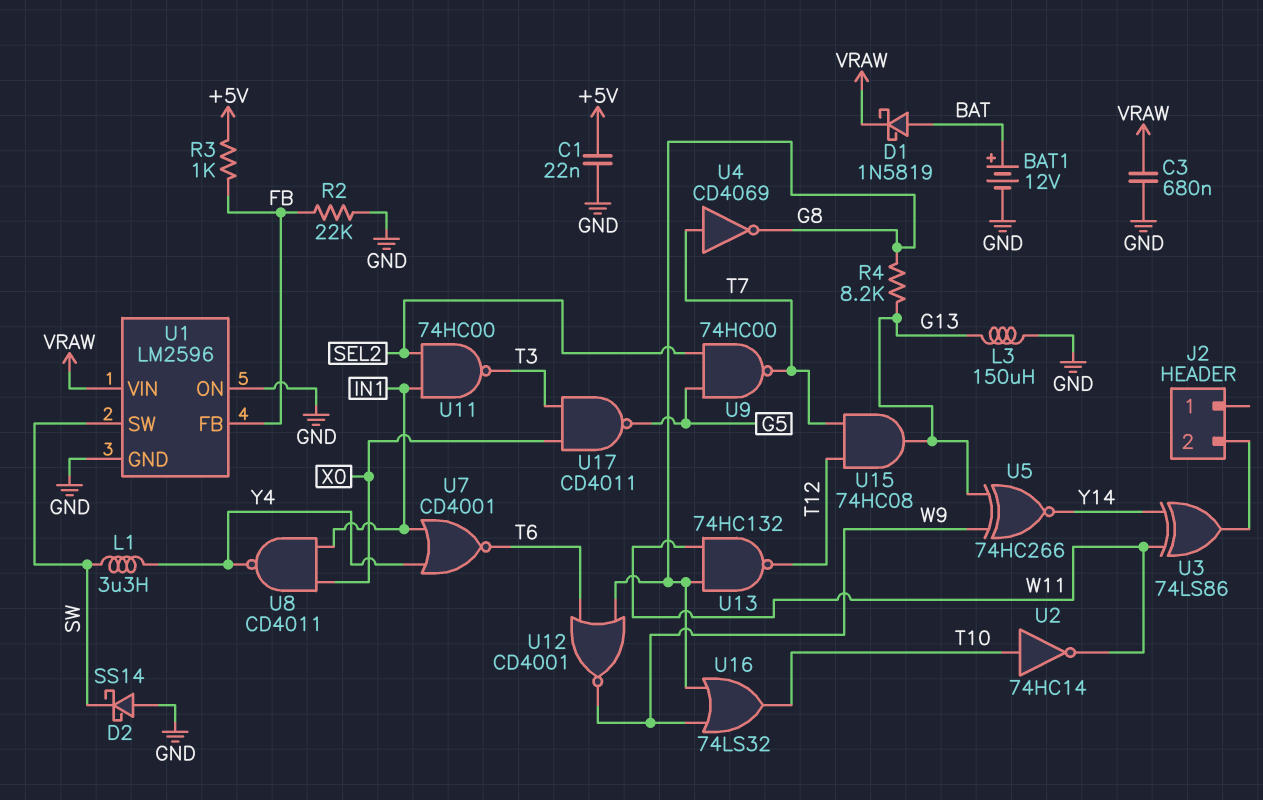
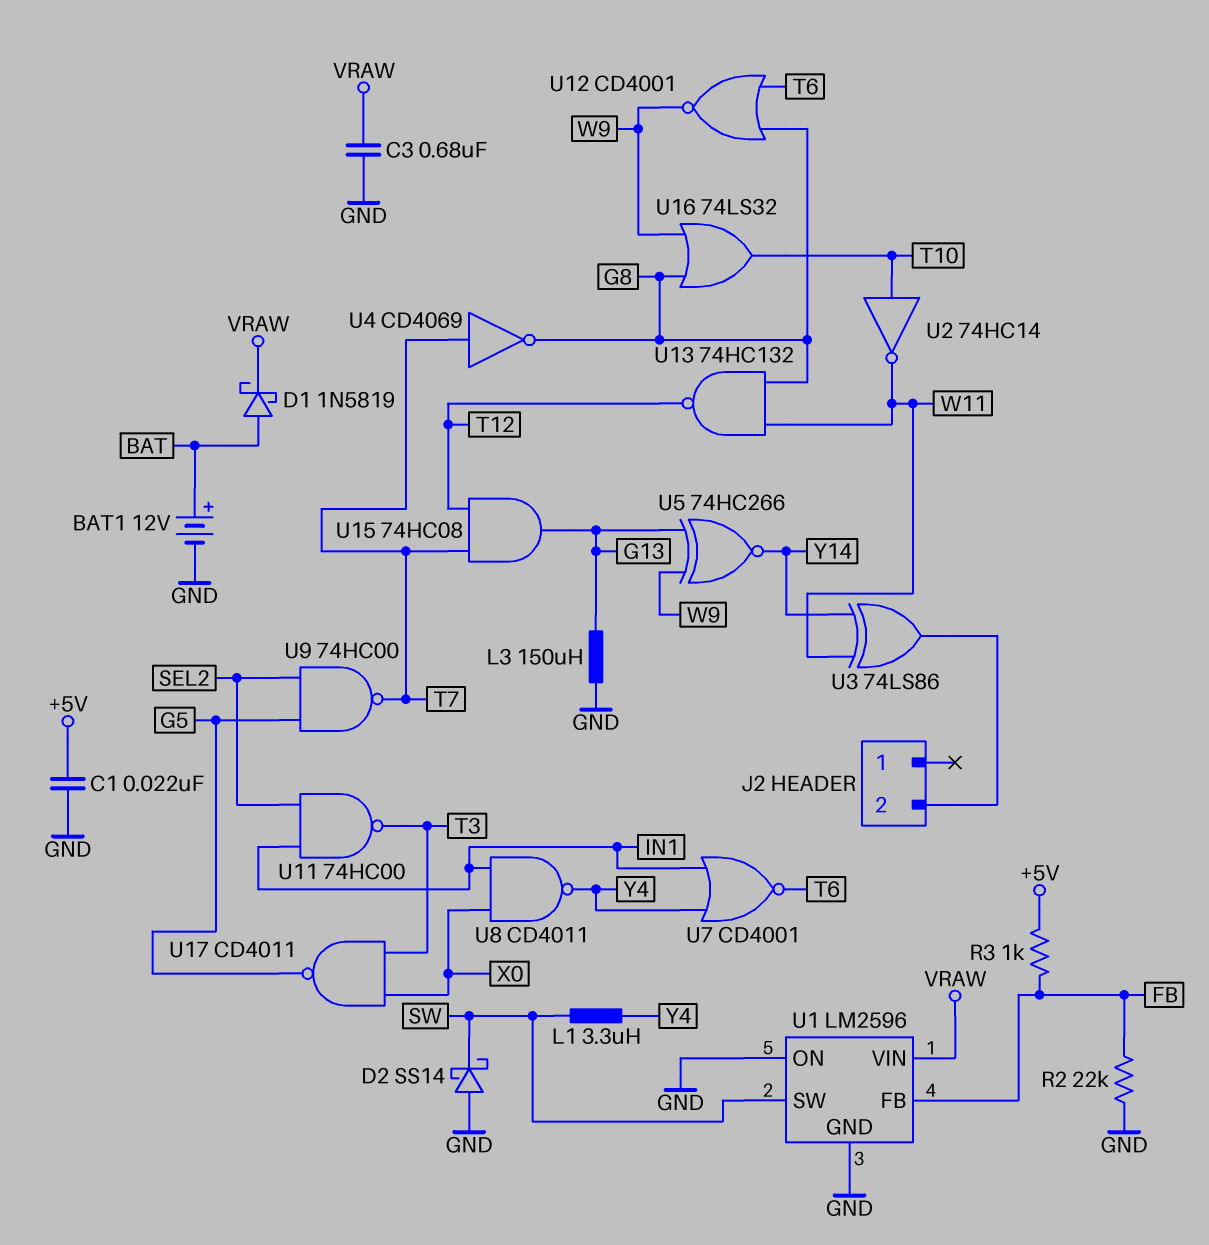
R4: 8.2k (G8, G13) -> none

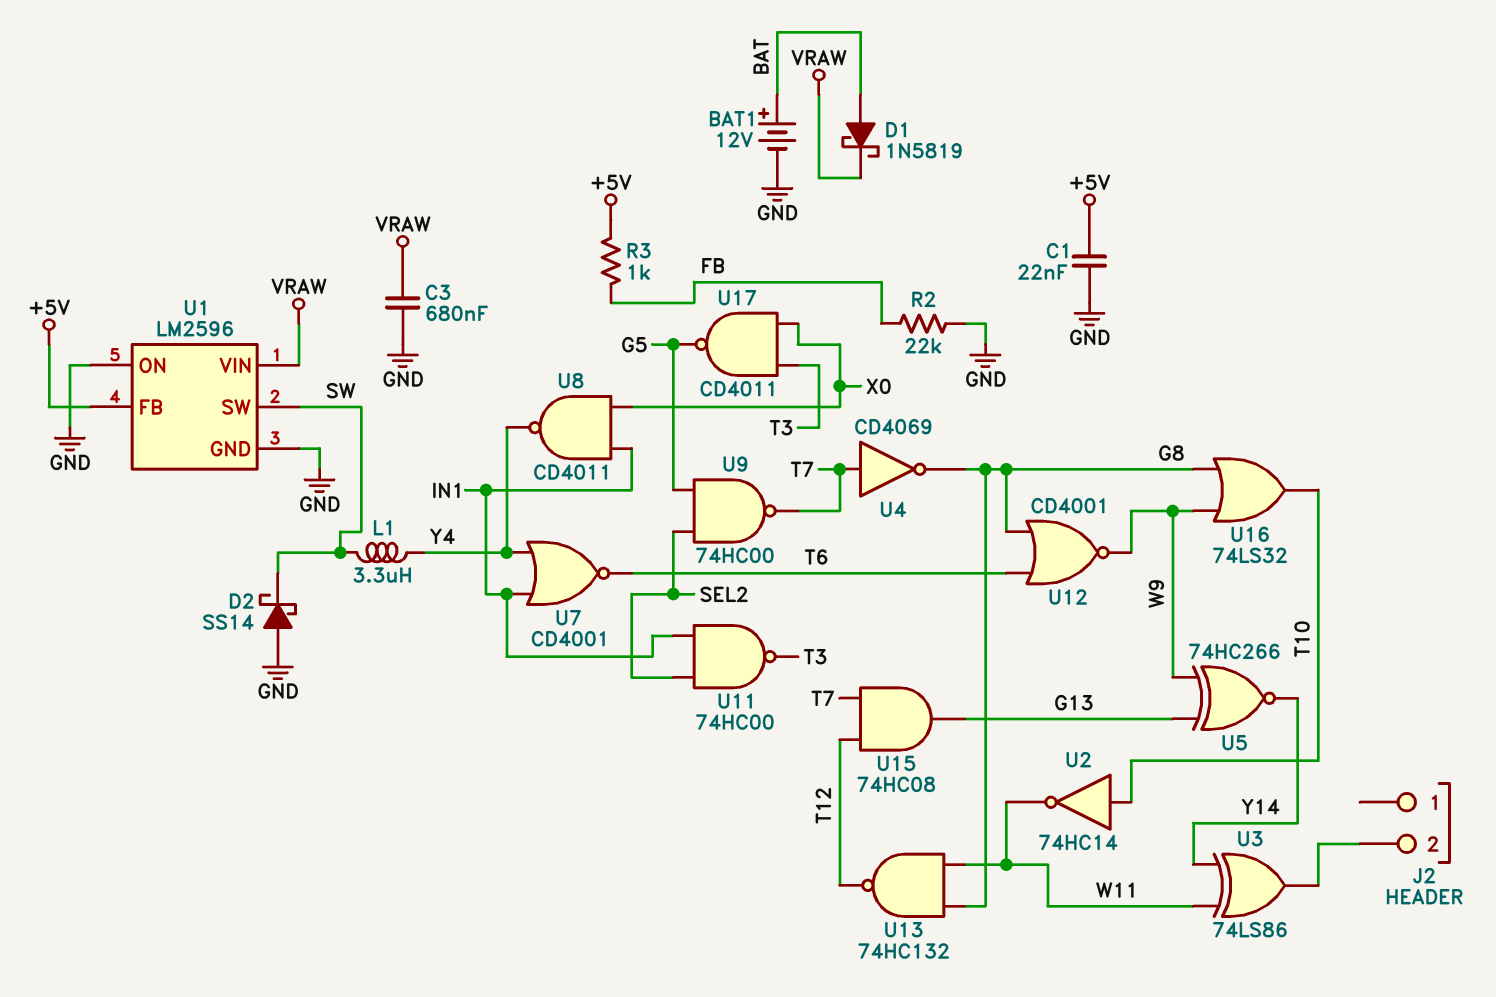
L3: 150uH (G13, GND) -> none
U1 pin FB: FB -> +5V

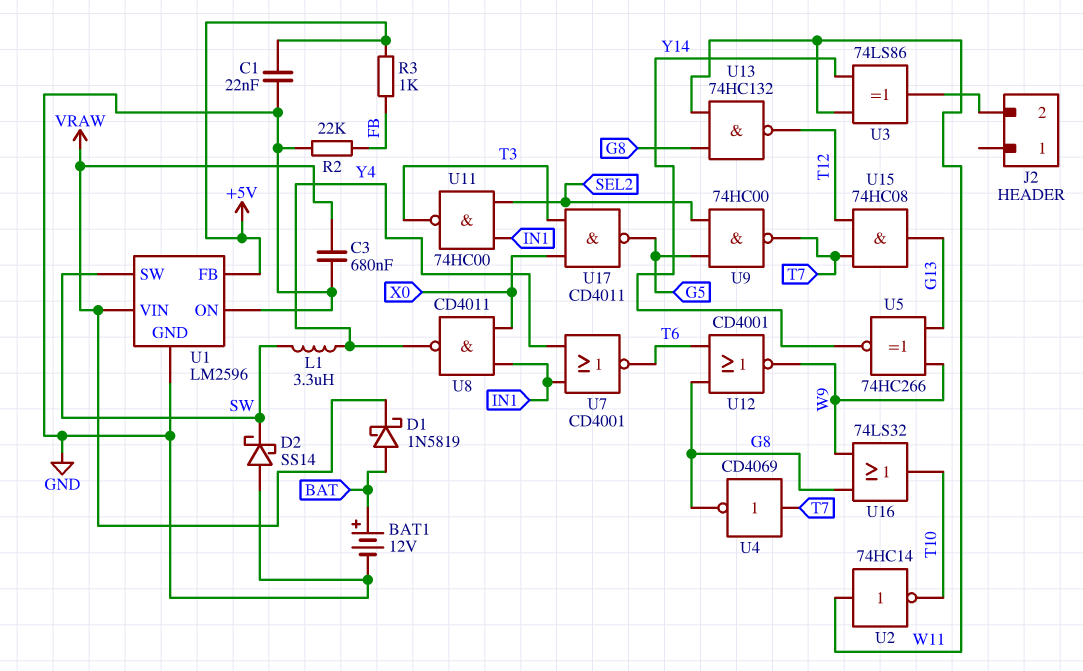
U2: NOT 74HC14 (in T10, out W11) -> NOT 74HC14 (in W11, out T10)

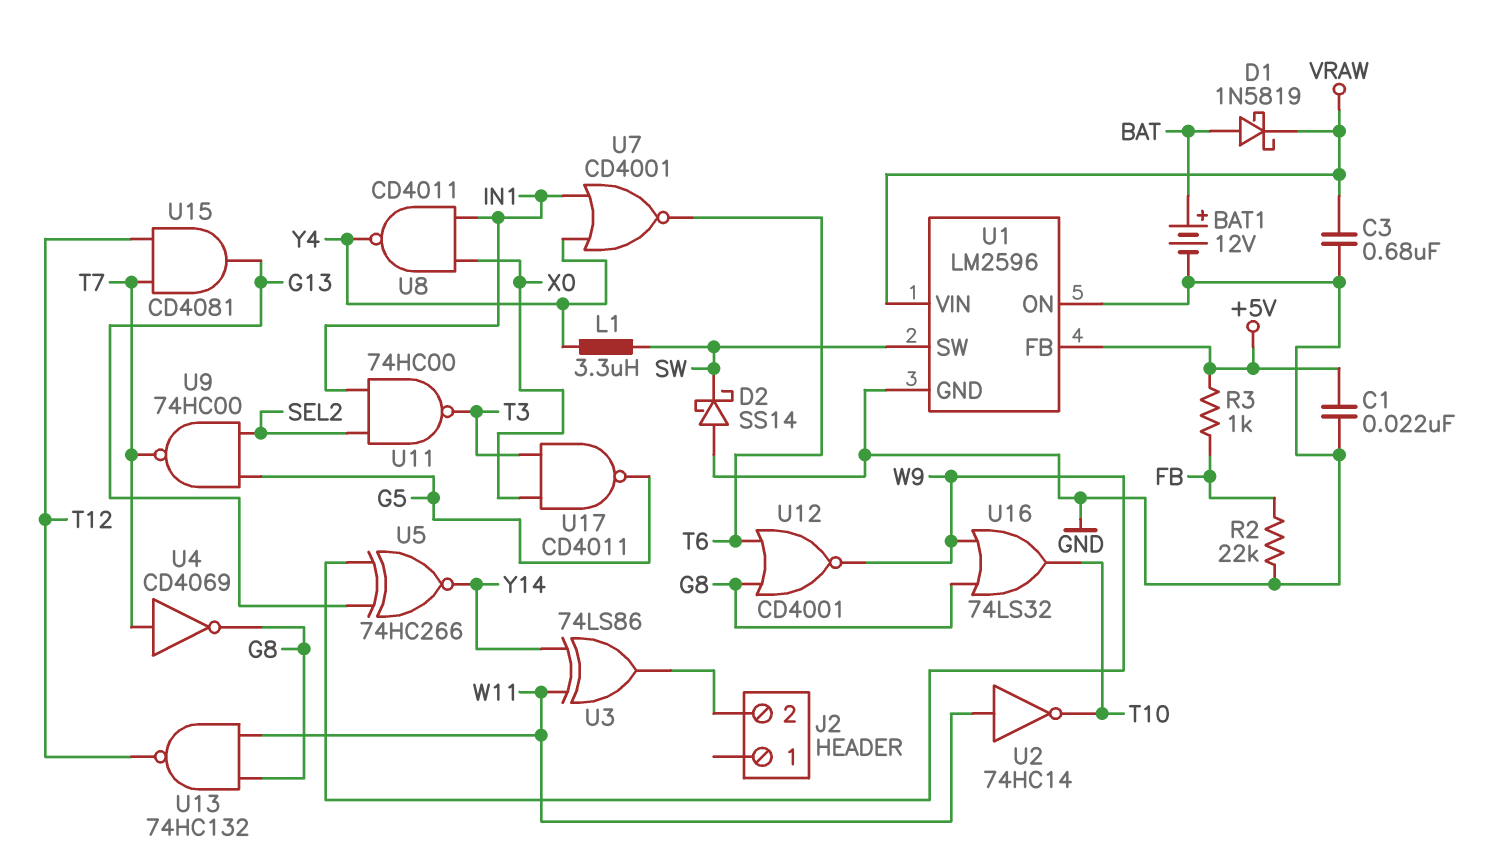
U15: AND 74HC08 (in T7, in T12, out G13) -> AND CD4081 (in T7, in T12, out G13)

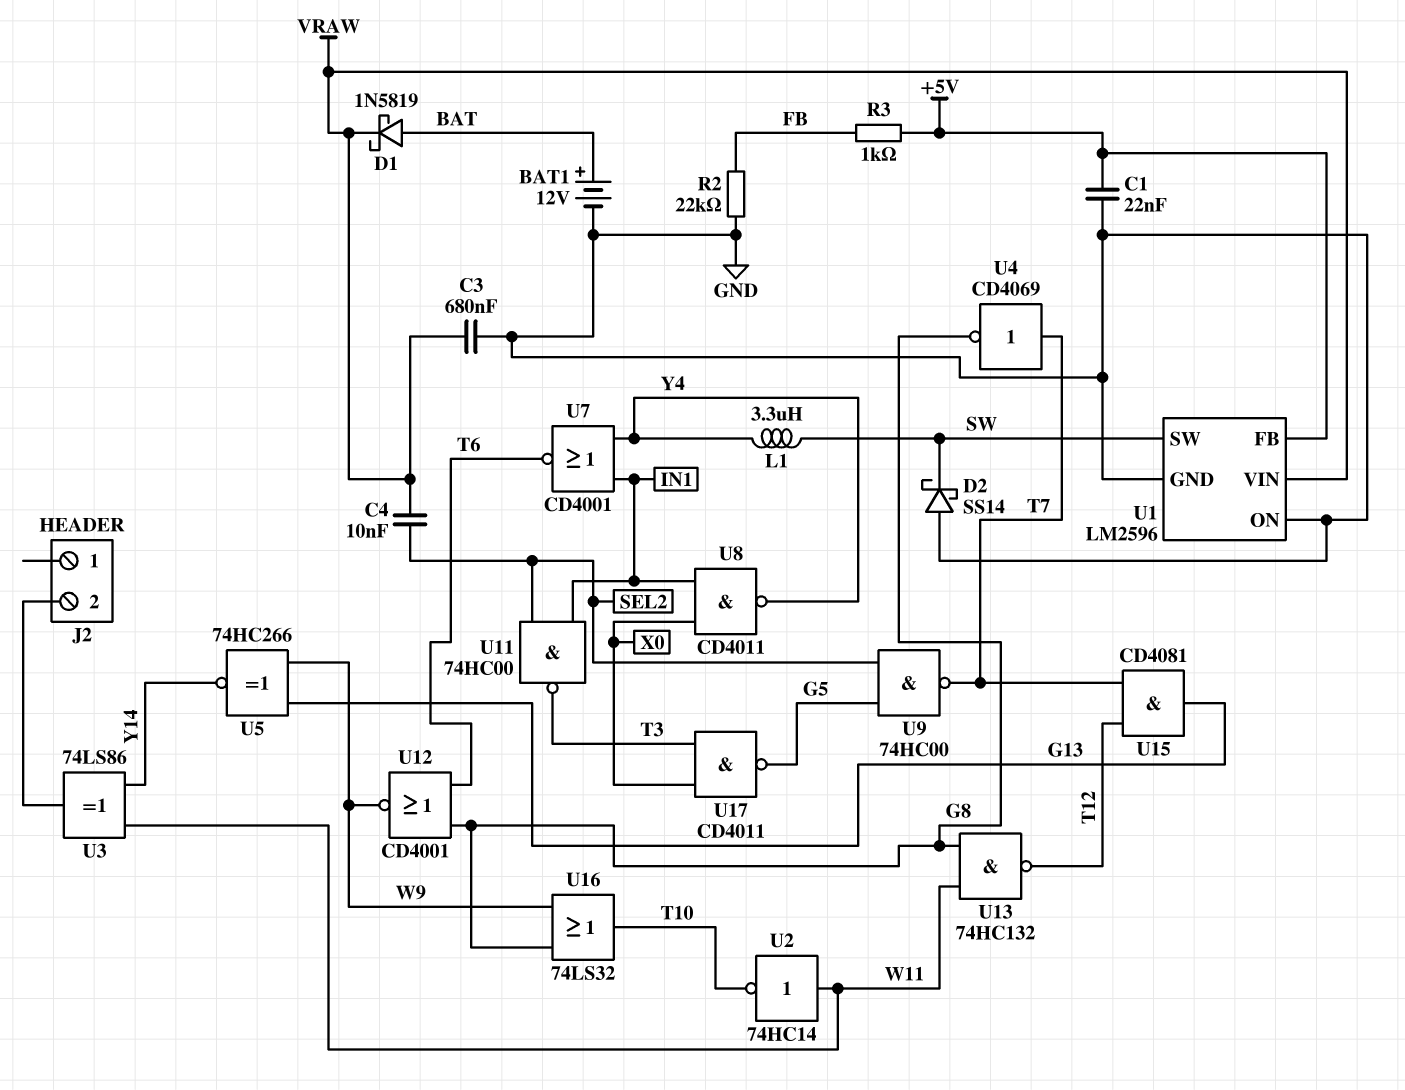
C4: none -> 10nF (SEL2, VRAW)

